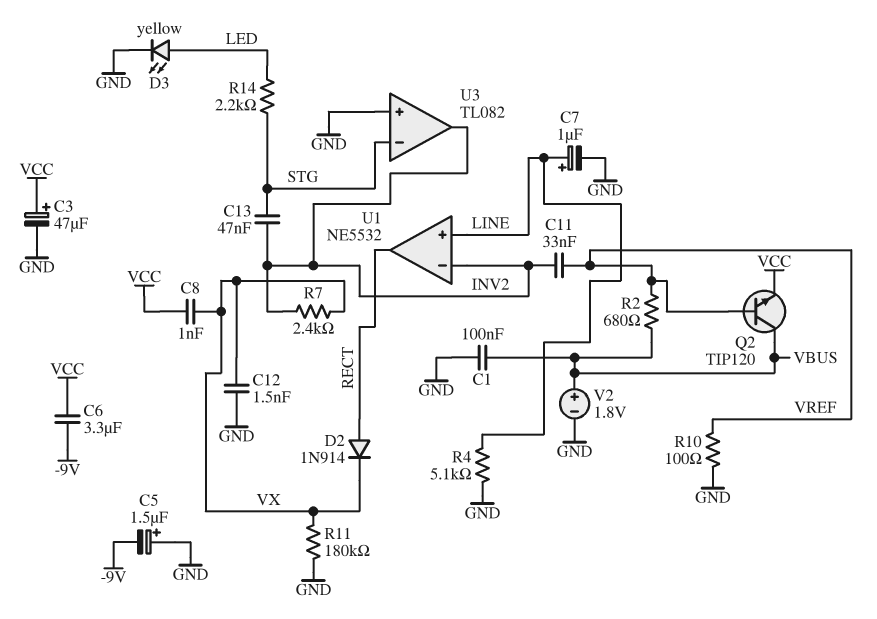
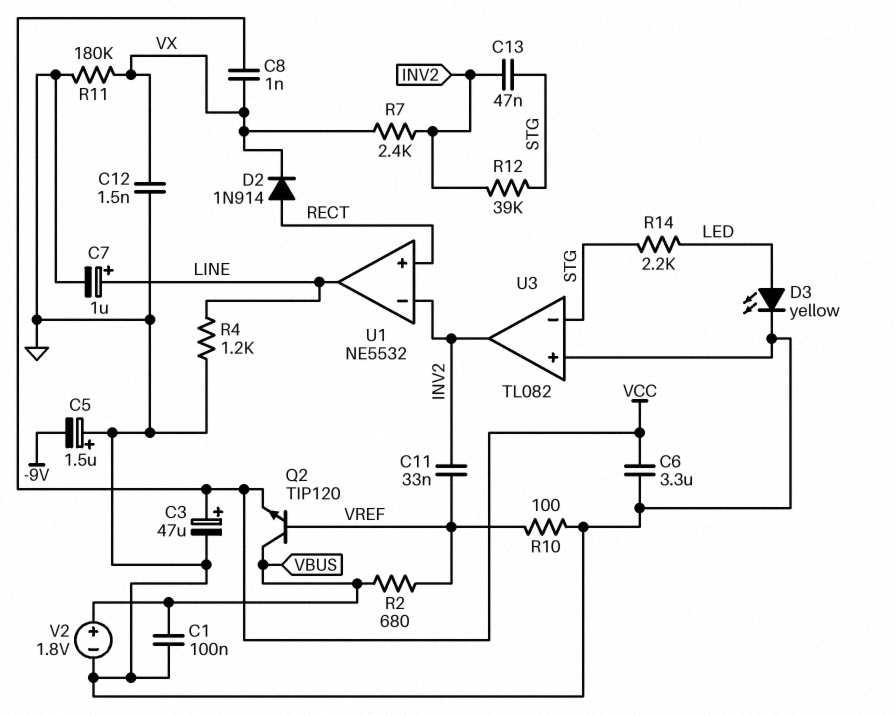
C6: 3.3uF (-9V, VCC) -> 3.3uF (GND, VCC)
R4: 5.1k (GND, LINE) -> 1.2k (GND, LINE)
R12: none -> 39k (INV2, STG)
U1 pin in+: LINE -> RECT
U1 pin out: RECT -> LINE

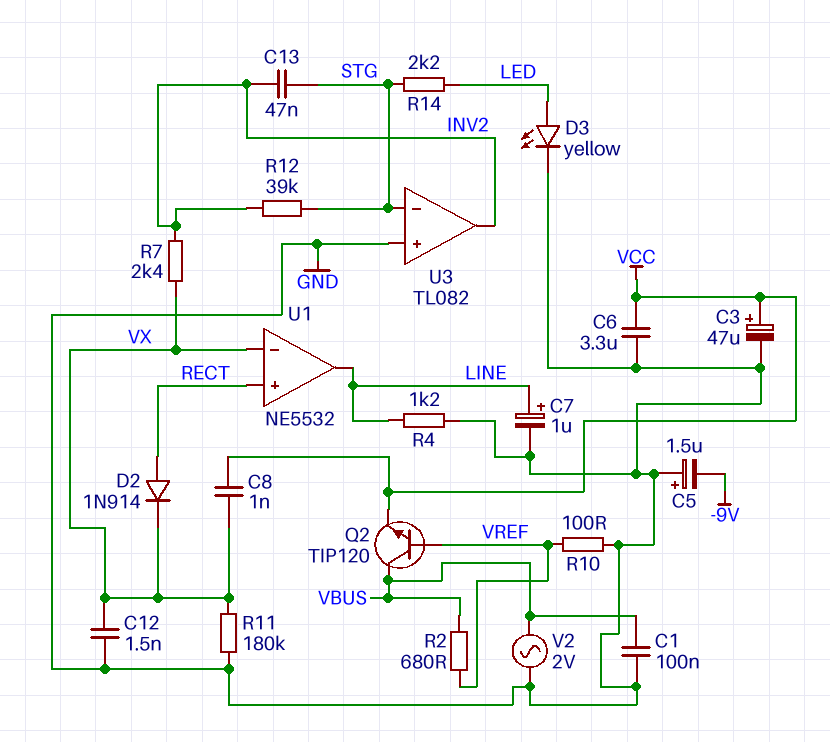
C11: 33nF (INV2, VREF) -> none
U1 pin in-: INV2 -> VX
V2: 1.8V (plus VBUS, minus GND) -> AC 2V (GND, VBUS)

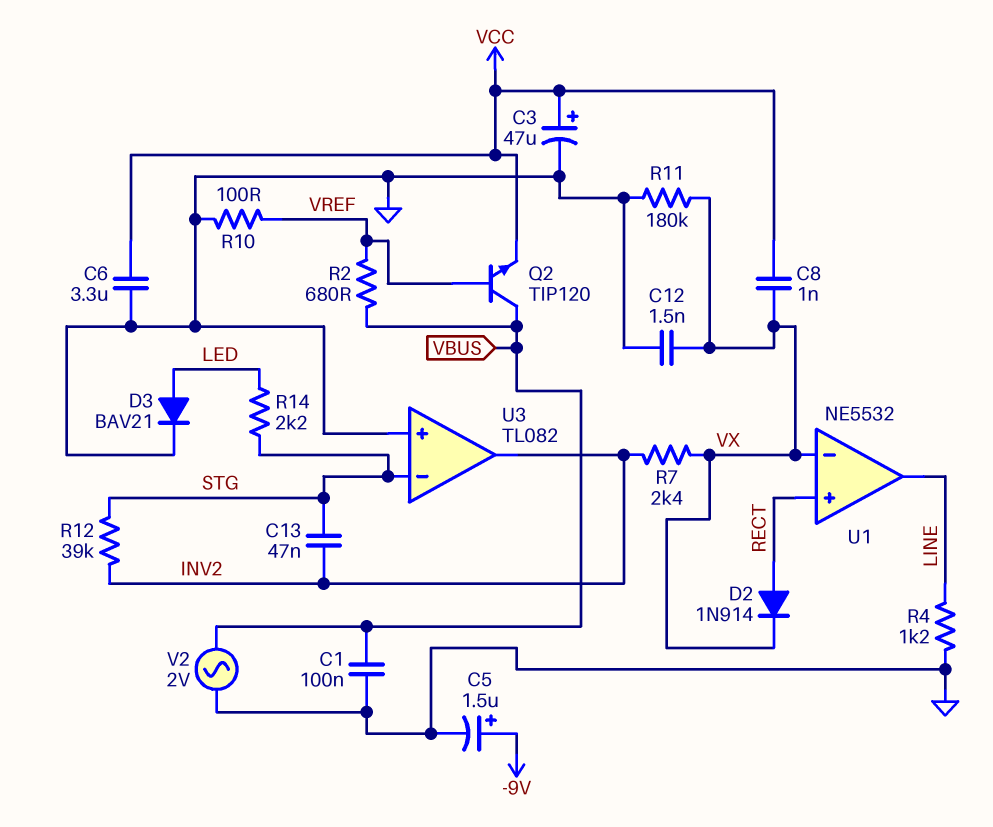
C5: 1.5uF (plus GND, minus -9V) -> 1.5uF (plus -9V, minus GND)
C7: 1uF (plus LINE, minus GND) -> none
D3: LED yellow (A LED, K GND) -> diode BAV21 (A LED, K GND)

